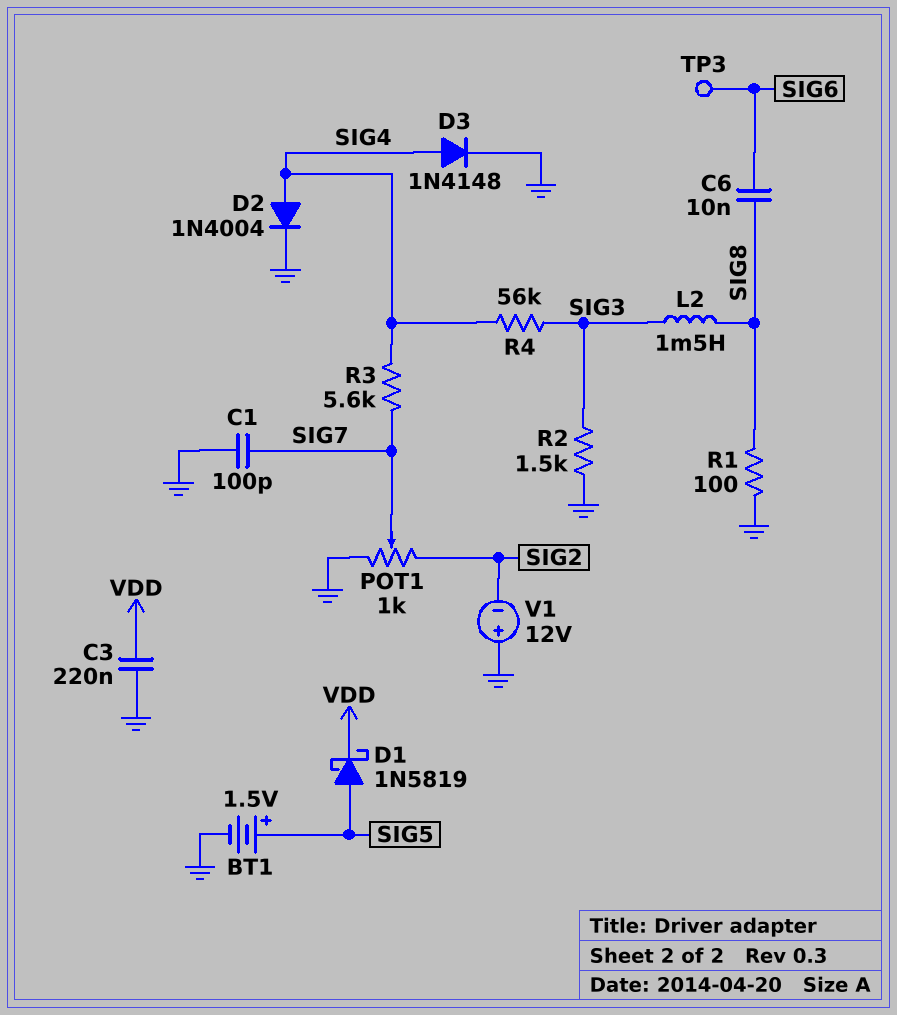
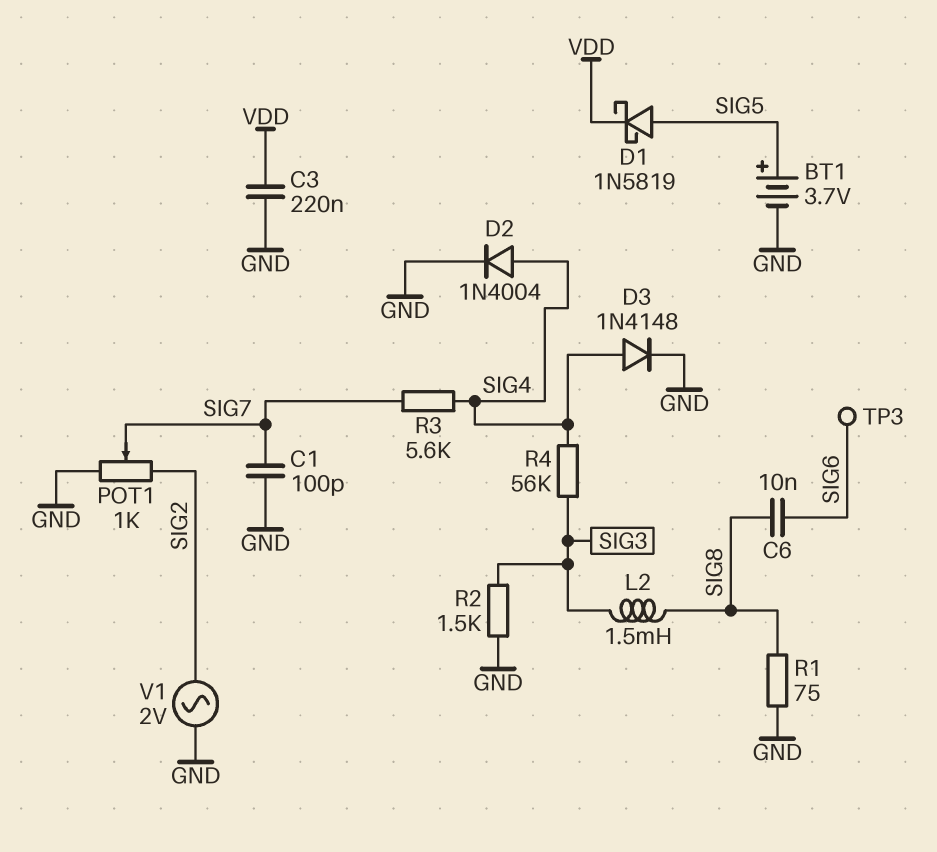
BT1: 1.5V (plus SIG5, minus GND) -> 3.7V (plus SIG5, minus GND)
R1: 100 (GND, SIG8) -> 75 (GND, SIG8)
V1: 12V (plus GND, minus SIG2) -> AC 2V (GND, SIG2)

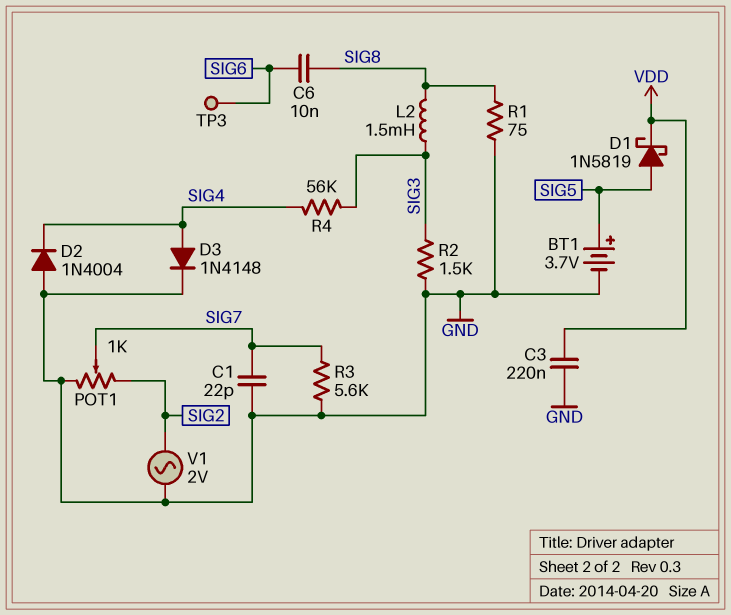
C1: 100pF (GND, SIG7) -> 22pF (GND, SIG7)
D2: diode 1N4004 (A SIG4, K GND) -> diode 1N4004 (A GND, K SIG4)
R3: 5.6k (SIG4, SIG7) -> 5.6k (GND, SIG7)

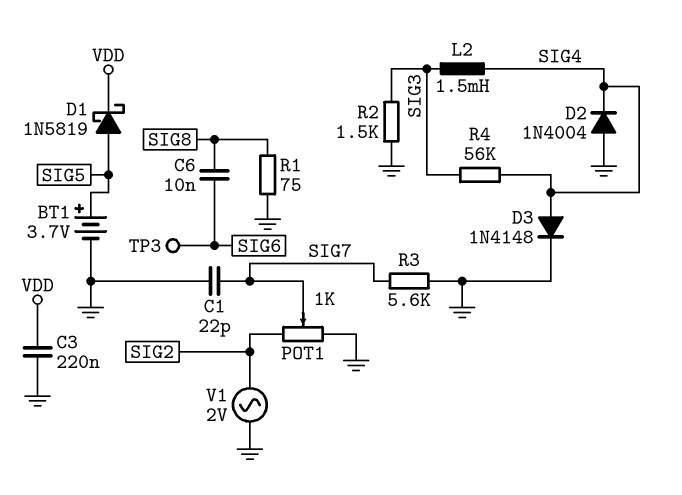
L2: 1.5mH (SIG3, SIG8) -> 1.5mH (SIG3, SIG4)

